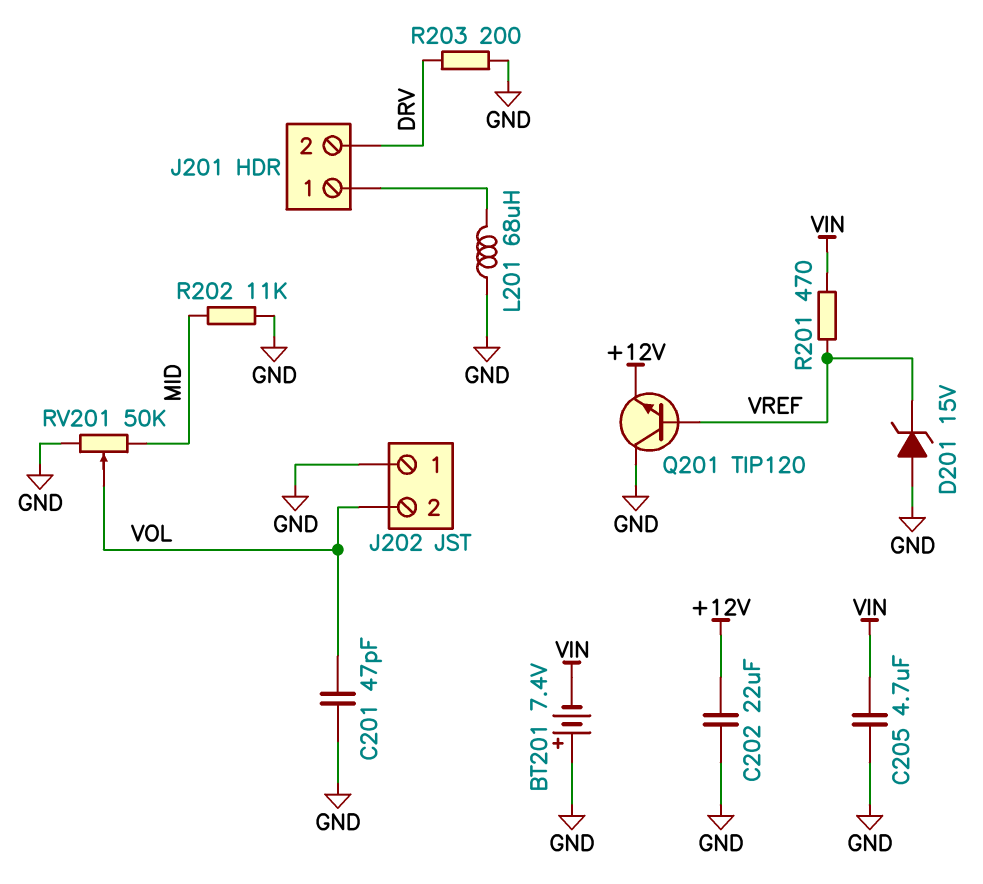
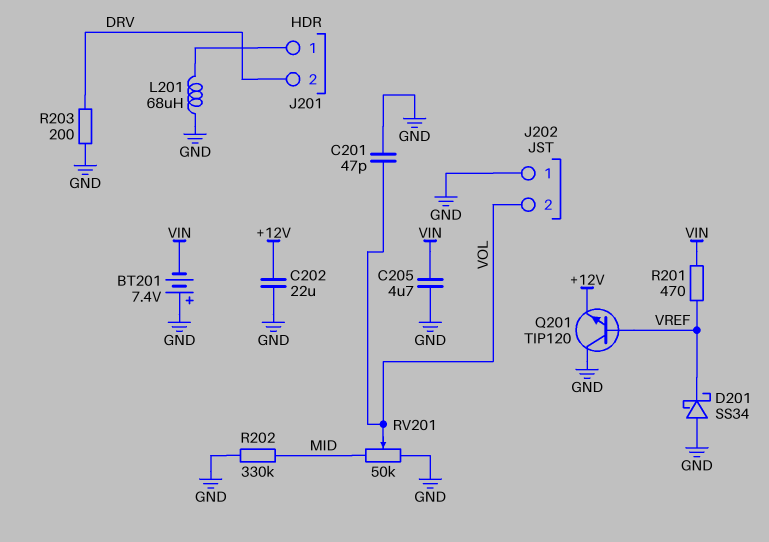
D201: zener 15V (A GND, K VREF) -> schottky SS34 (A GND, K VREF)
R202: 11k (GND, MID) -> 330k (GND, MID)

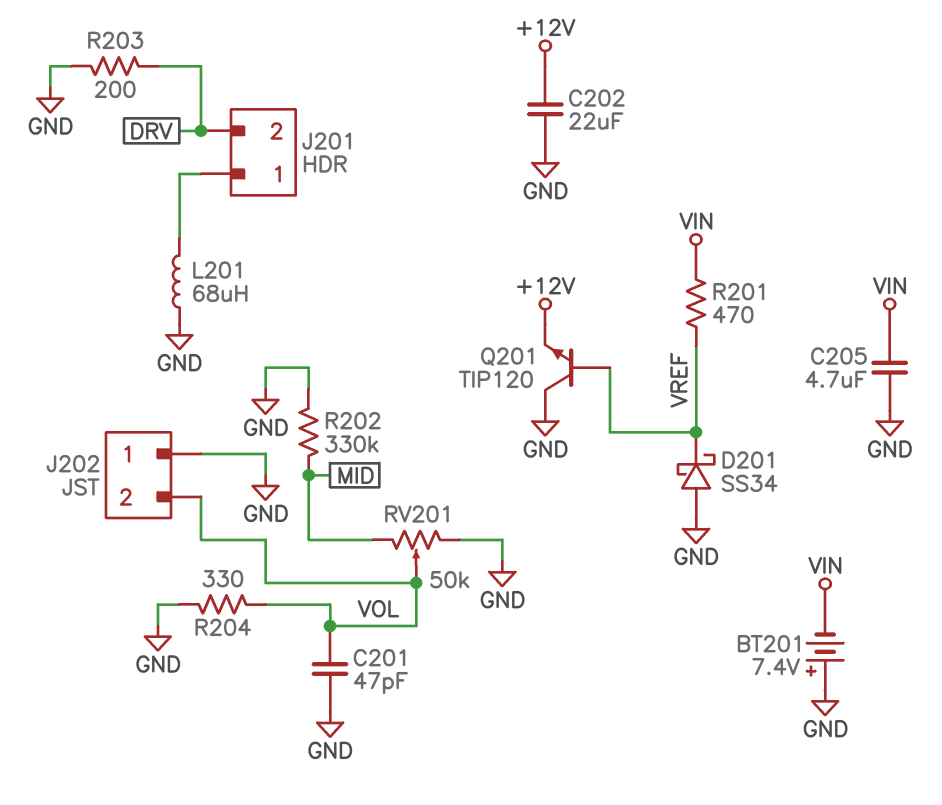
R204: none -> 330 (GND, VOL)

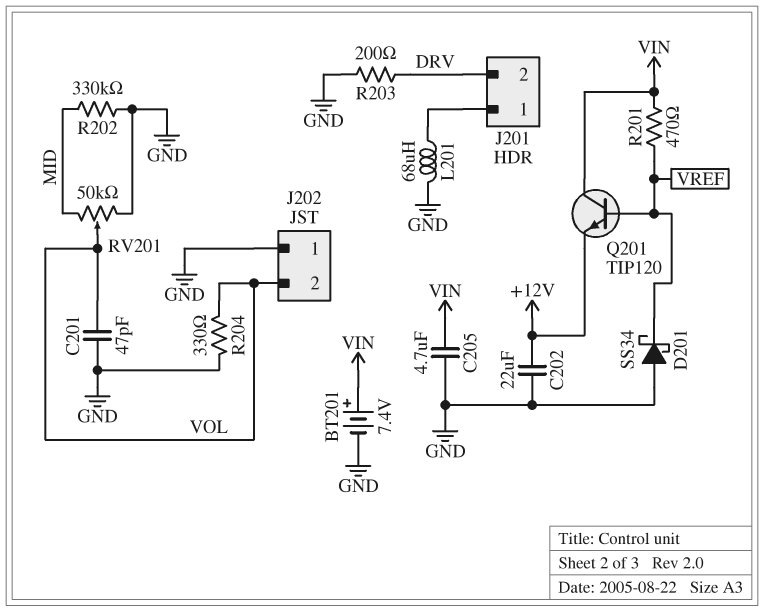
BT201: 7.4V (plus GND, minus VIN) -> 7.4V (plus VIN, minus GND)
Q201: NPN TIP120 (B VREF, C GND, E +12V) -> NPN TIP120 (B VREF, C VIN, E +12V)

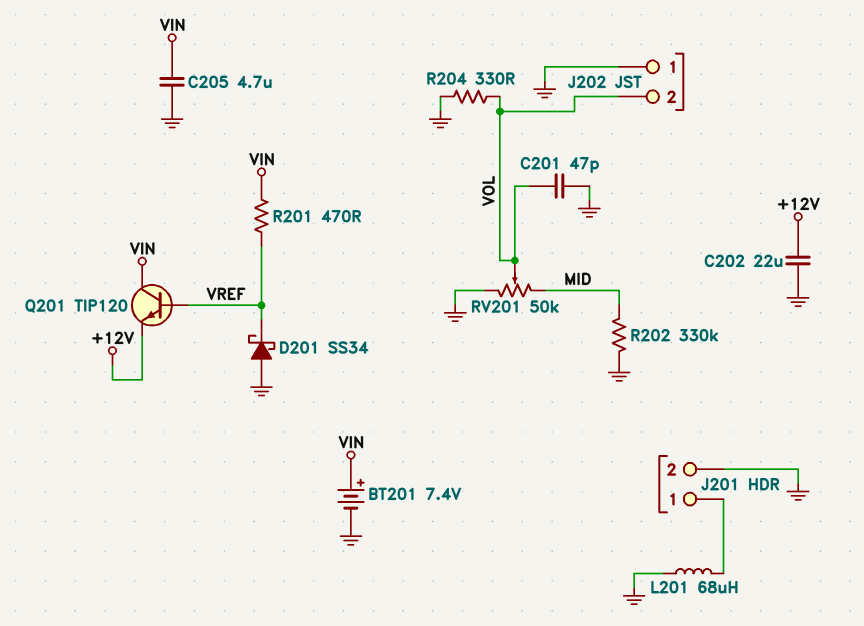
J201 pin 2: DRV -> GND
R203: 200 (DRV, GND) -> none

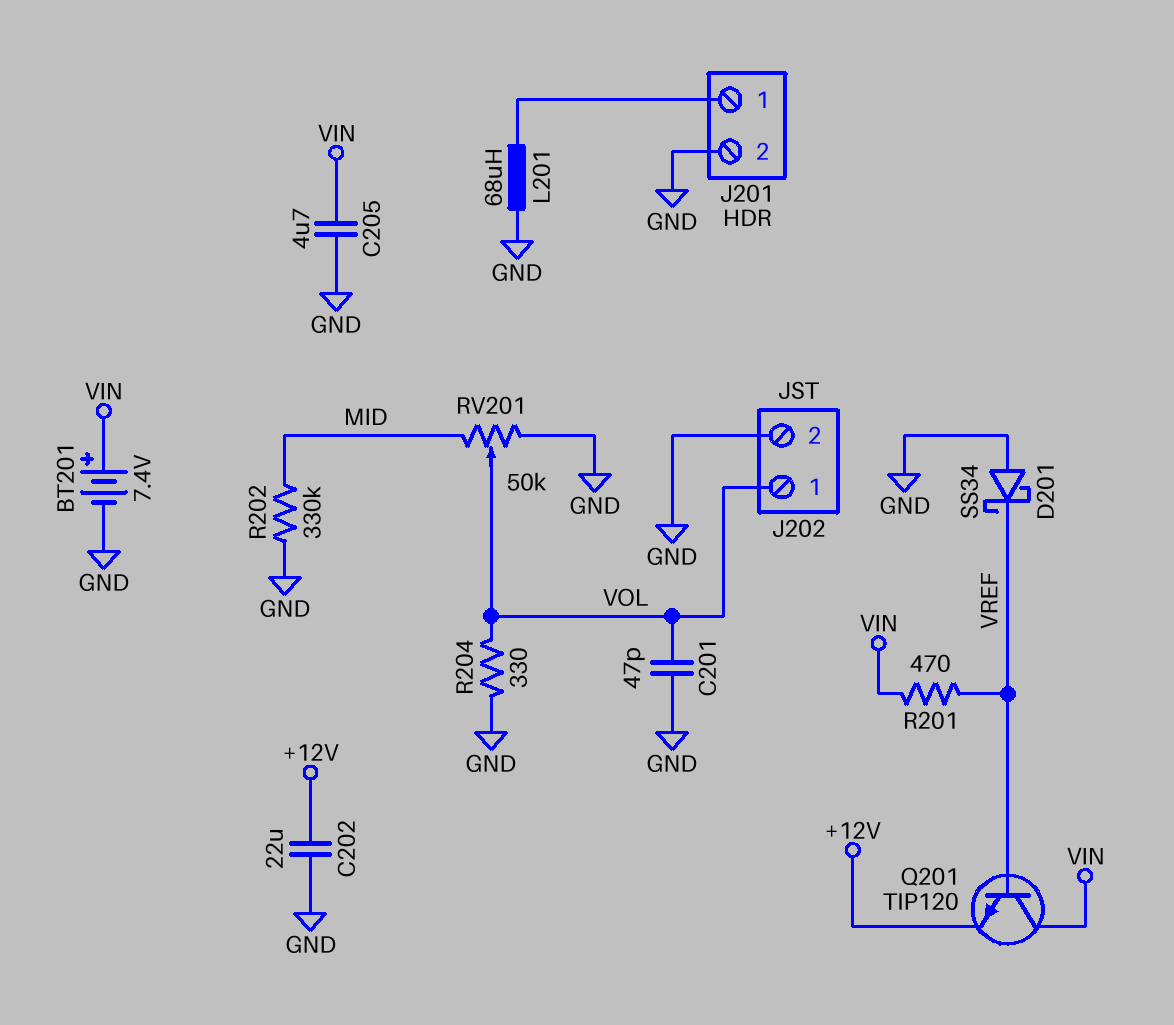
J202 pin 1: GND -> VOL
J202 pin 2: VOL -> GND

